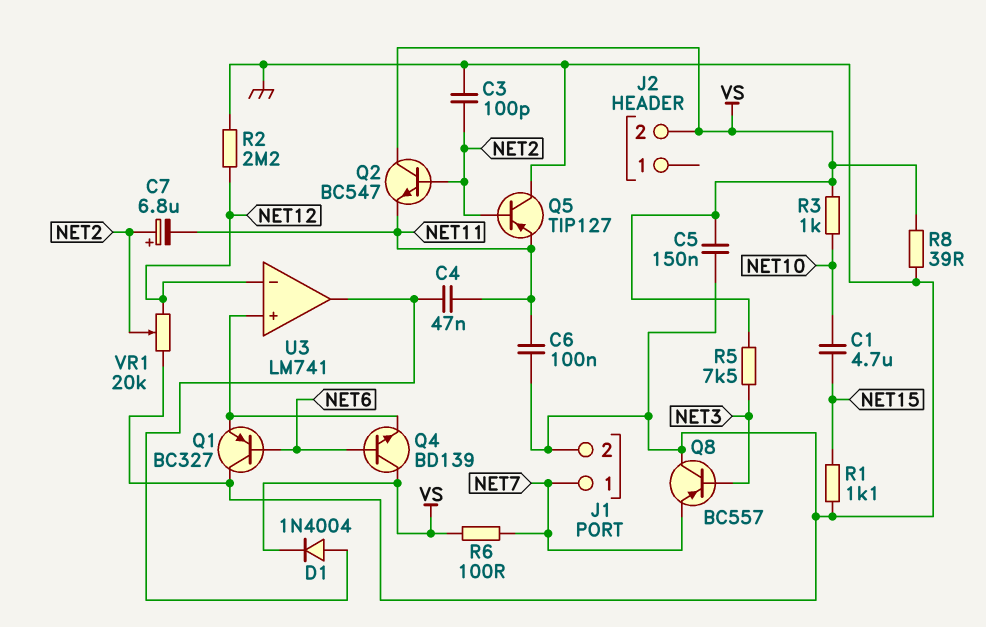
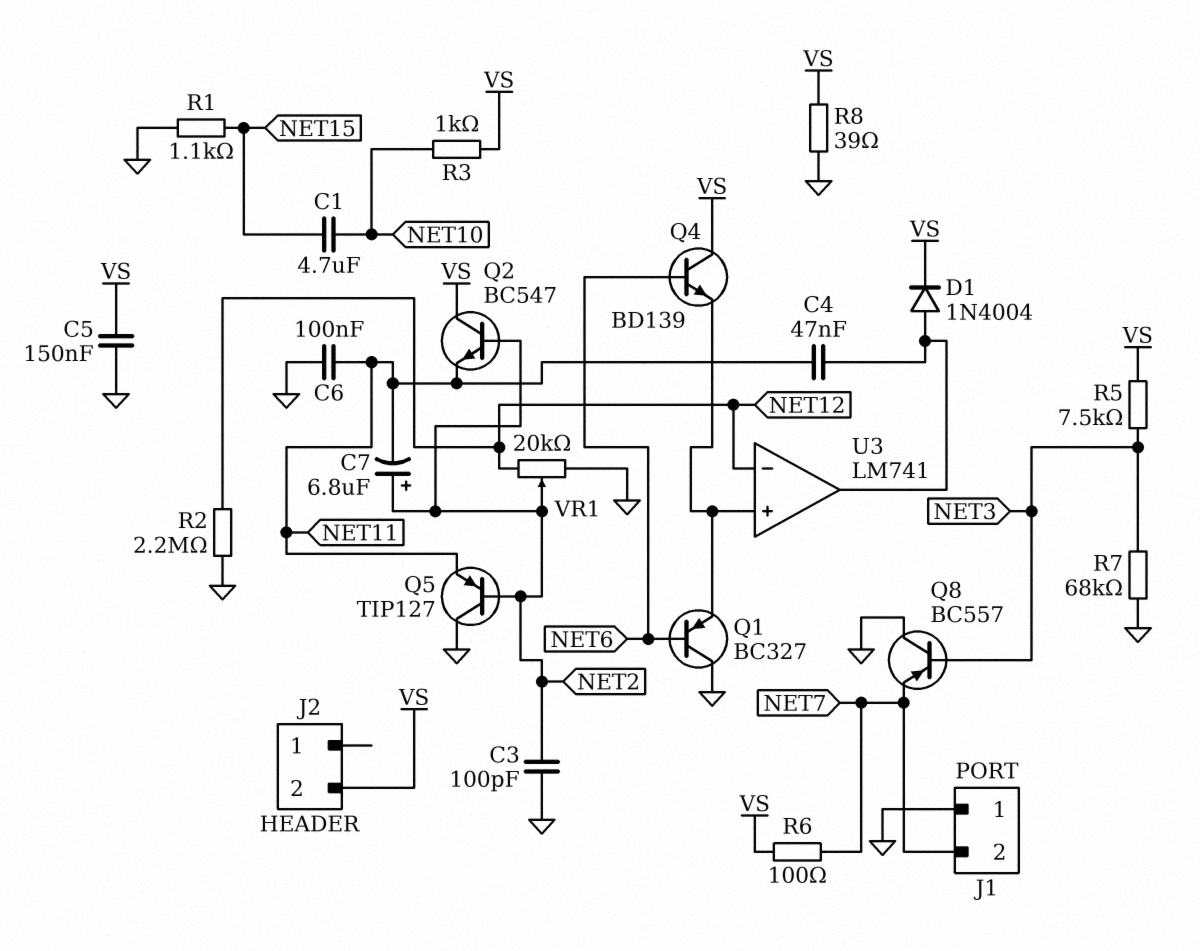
J1 pin 1: NET7 -> GND
J1 pin 2: GND -> NET7
R7: none -> 68k (GND, NET3)

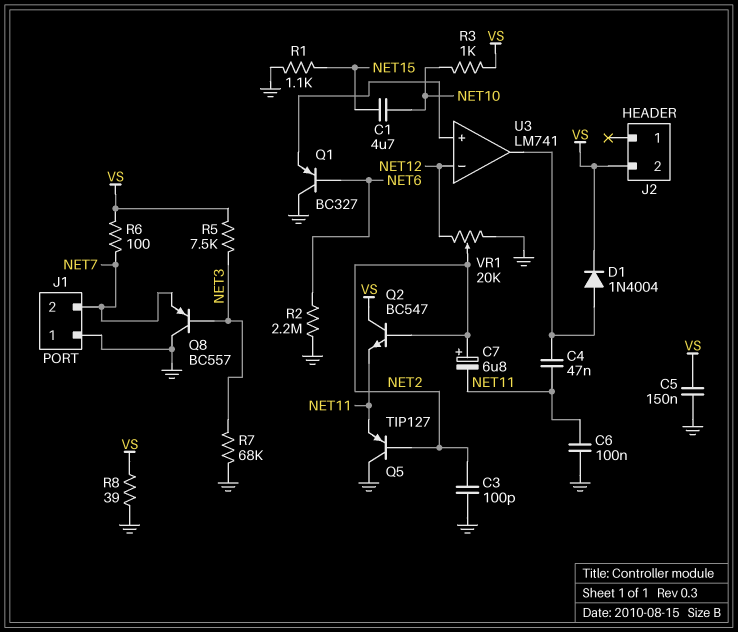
Q4: NPN BD139 (B NET6, C VS, E U3/in+) -> none
R2: 2.2M (GND, NET12) -> 2.2M (GND, NET6)

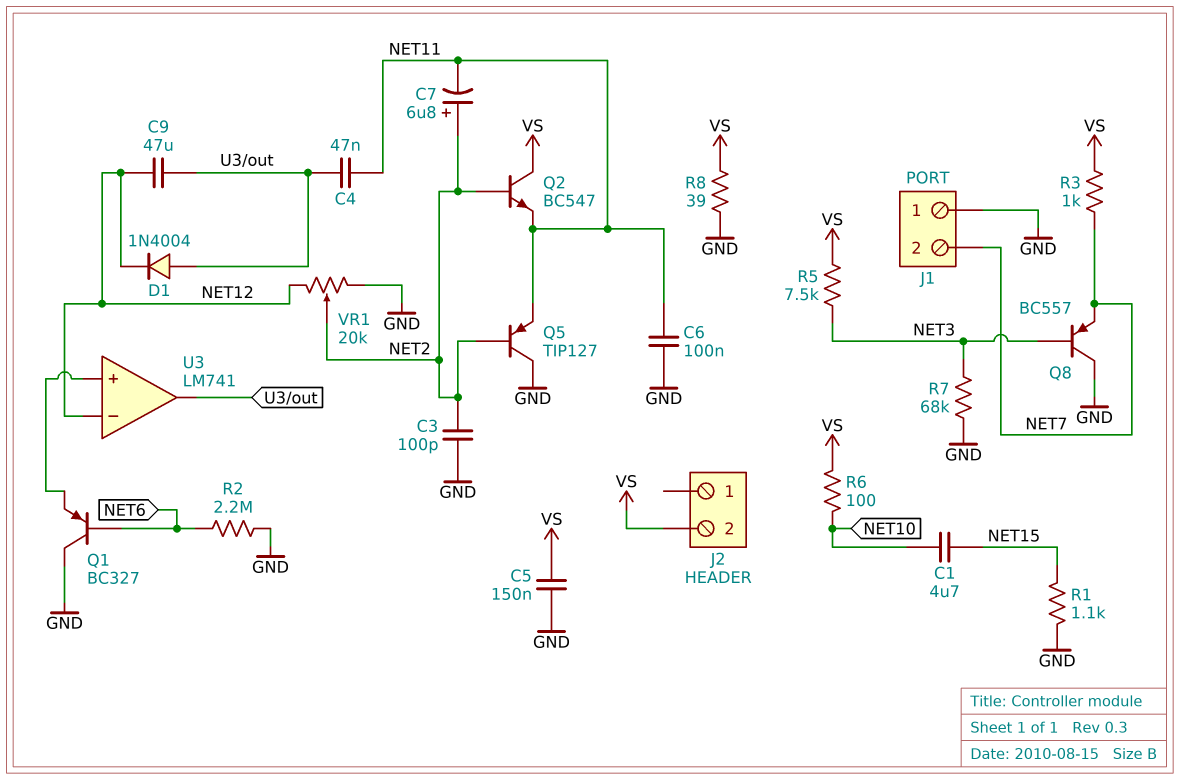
C9: none -> 47uF (NET12, U3/out)
D1: diode 1N4004 (A U3/out, K VS) -> diode 1N4004 (A U3/out, K NET12)
R3: 1k (NET10, VS) -> 1k (NET7, VS)
R6: 100 (NET7, VS) -> 100 (NET10, VS)

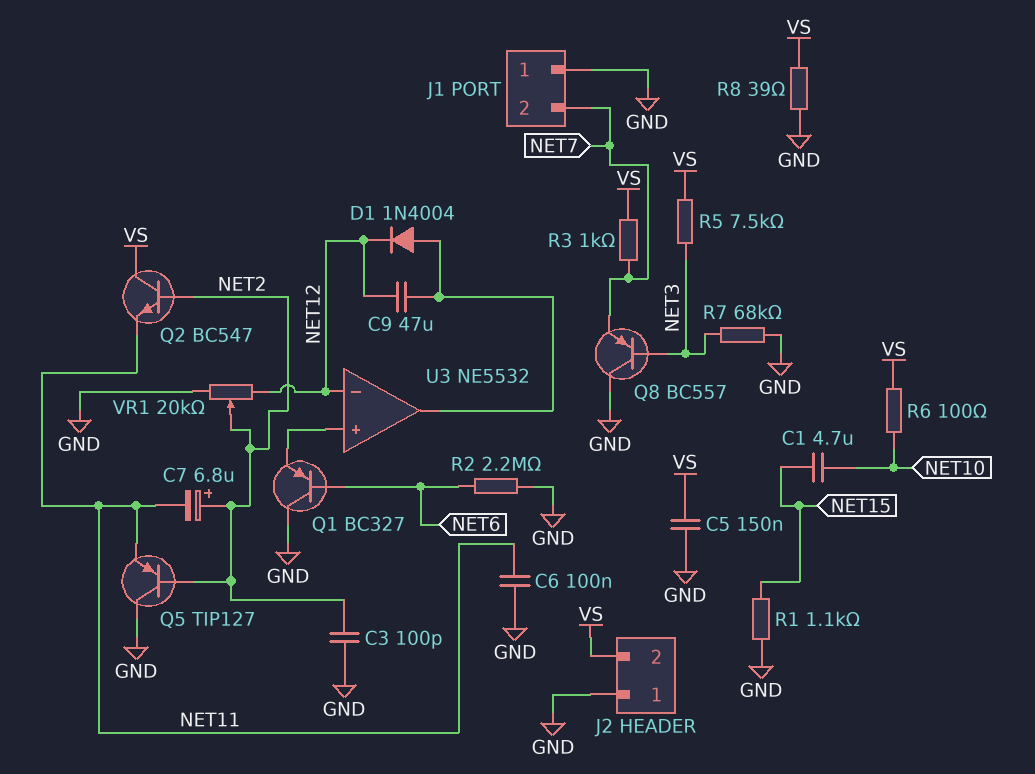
C4: 47nF (NET11, U3/out) -> none
J2 pin 1: none -> GND
U3: LM741 -> NE5532

